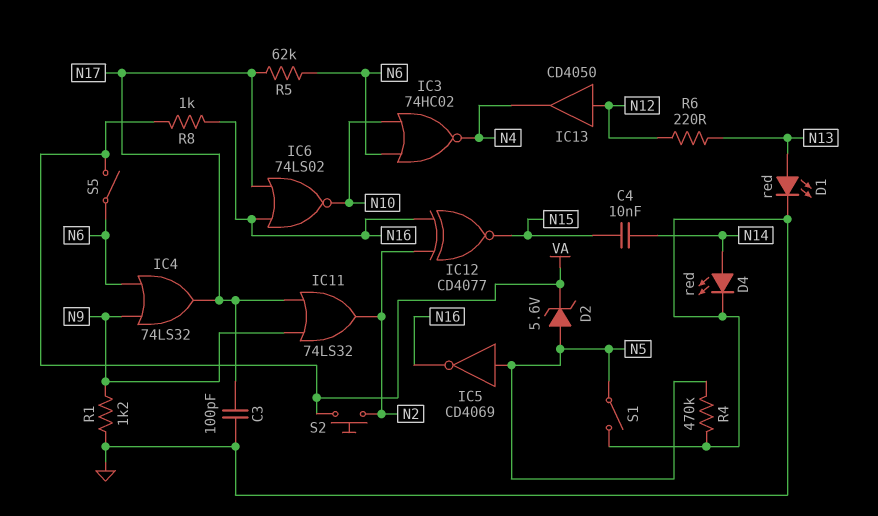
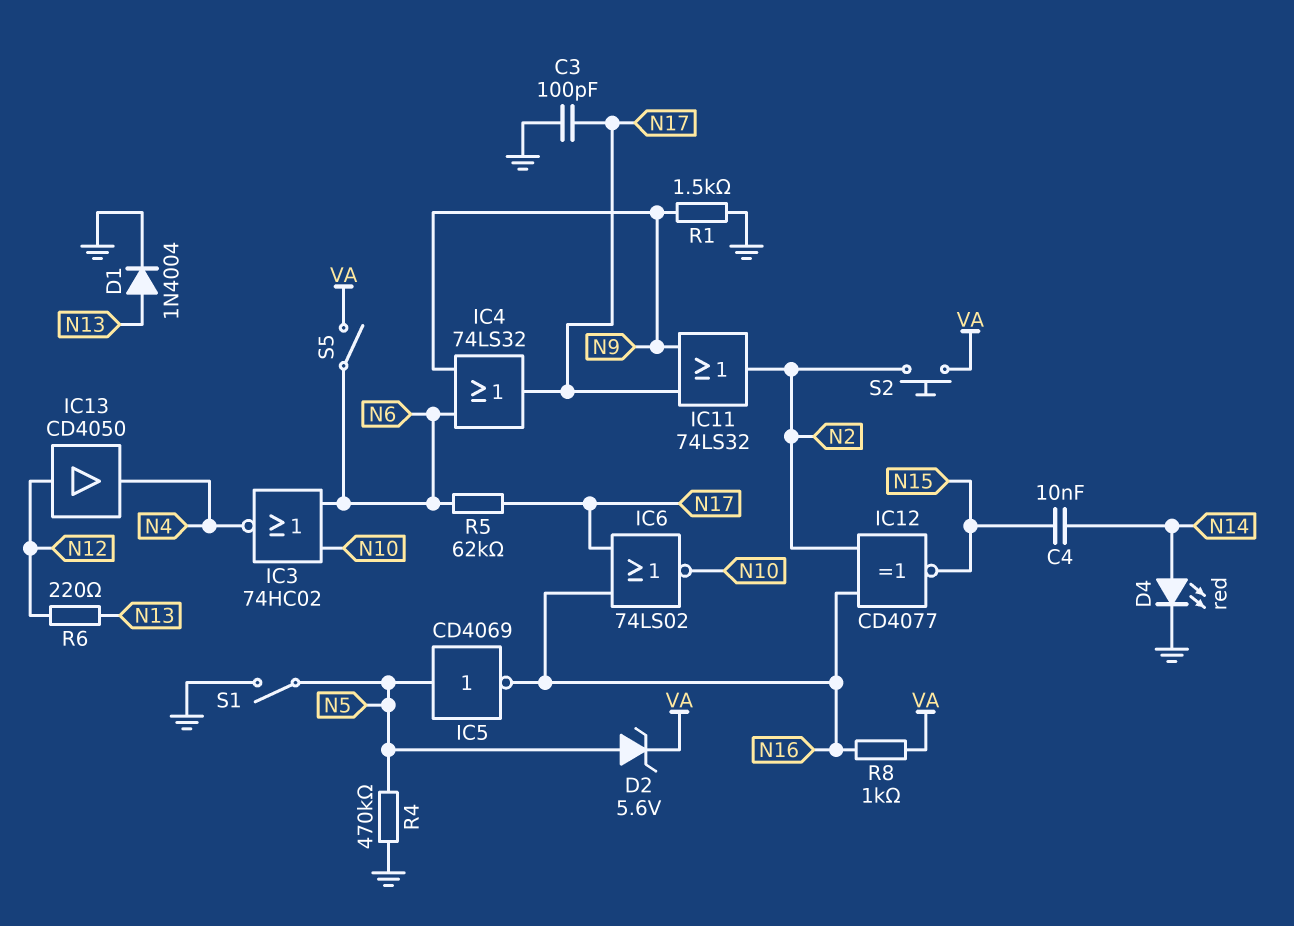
D1: LED red (A N13, K GND) -> diode 1N4004 (A N13, K GND)
R1: 1.2k (GND, N9) -> 1.5k (GND, N9)

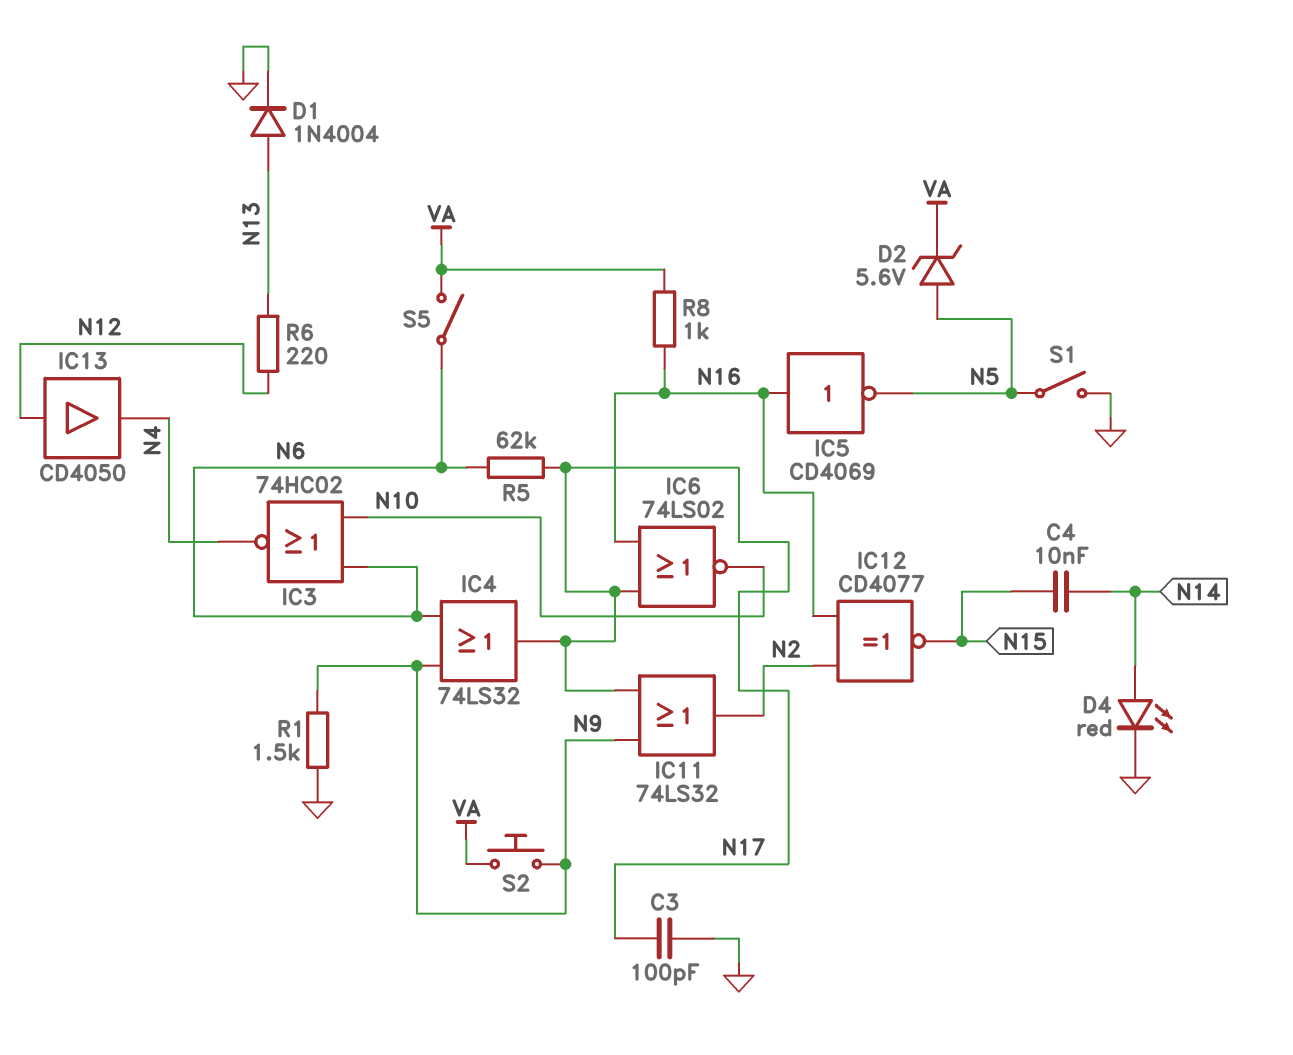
IC5: NOT CD4069 (in N5, out N16) -> NOT CD4069 (in N16, out N5)
R4: 470k (GND, N5) -> none
S2: button (N2, VA) -> button (N9, VA)

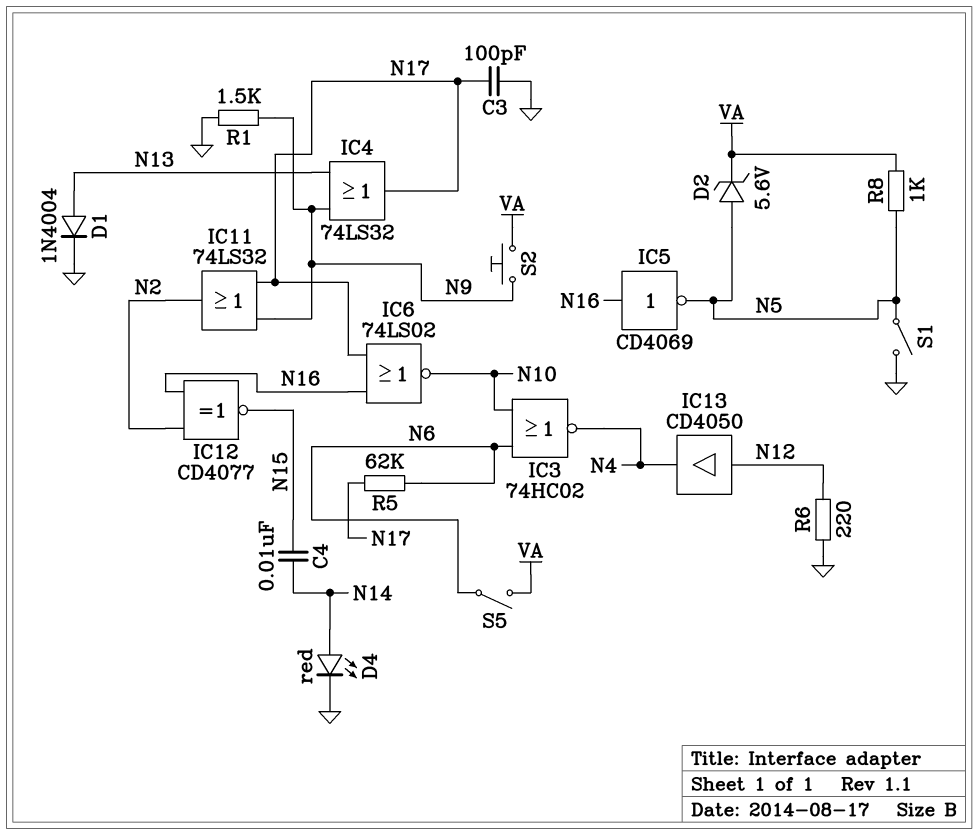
IC4: OR 74LS32 (in N6, in N9, out N17) -> OR 74LS32 (in N9, in N13, out N17)
R6: 220 (N12, N13) -> 220 (GND, N12)
R8: 1k (N16, VA) -> 1k (N5, VA)

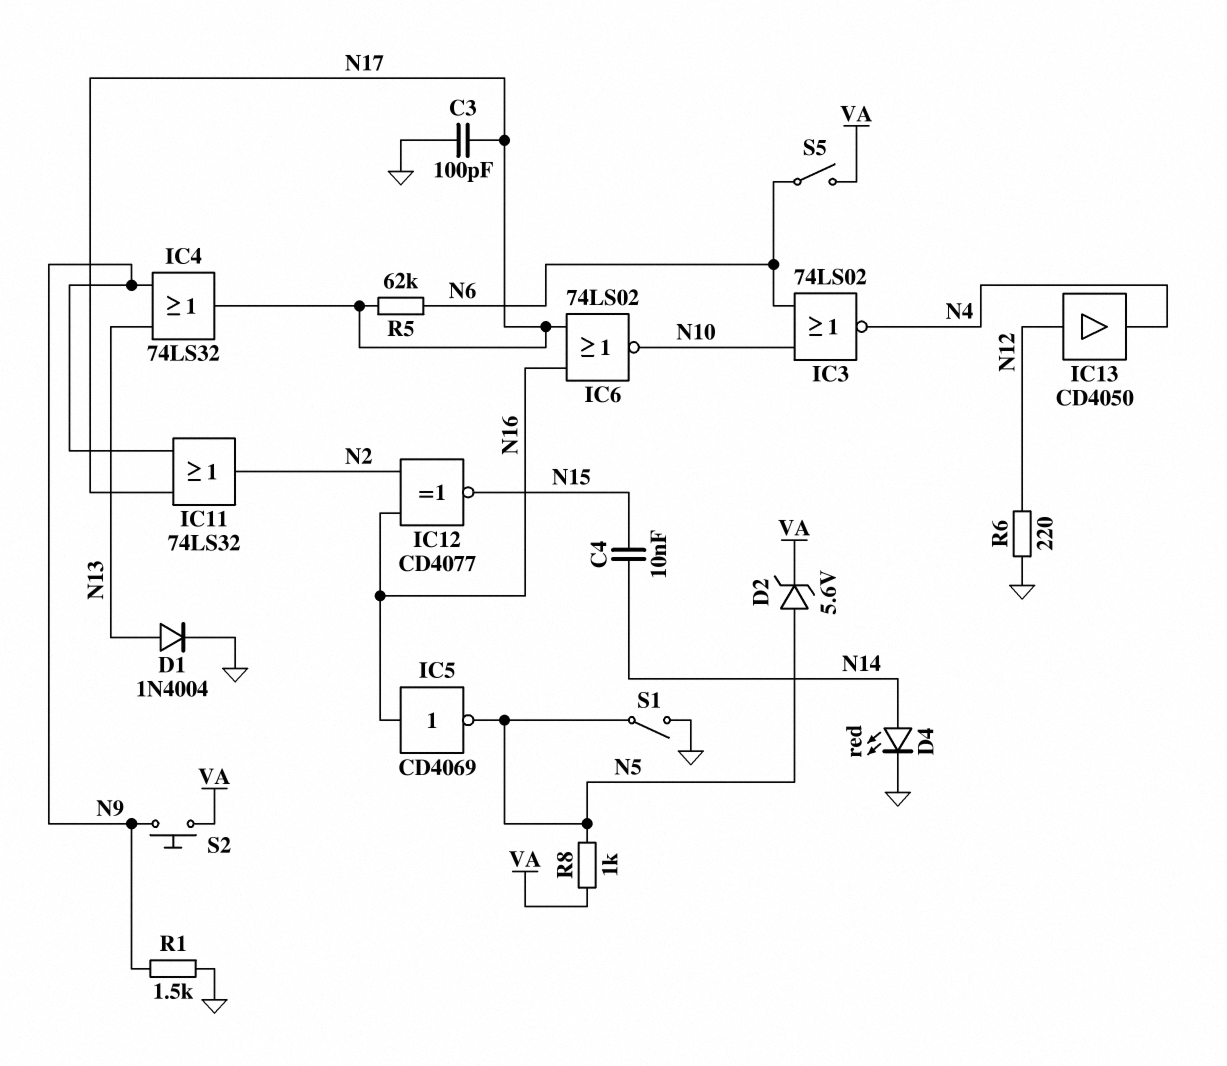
IC3: NOR 74HC02 (in N6, in N10, out N4) -> NOR 74LS02 (in N6, in N10, out N4)

